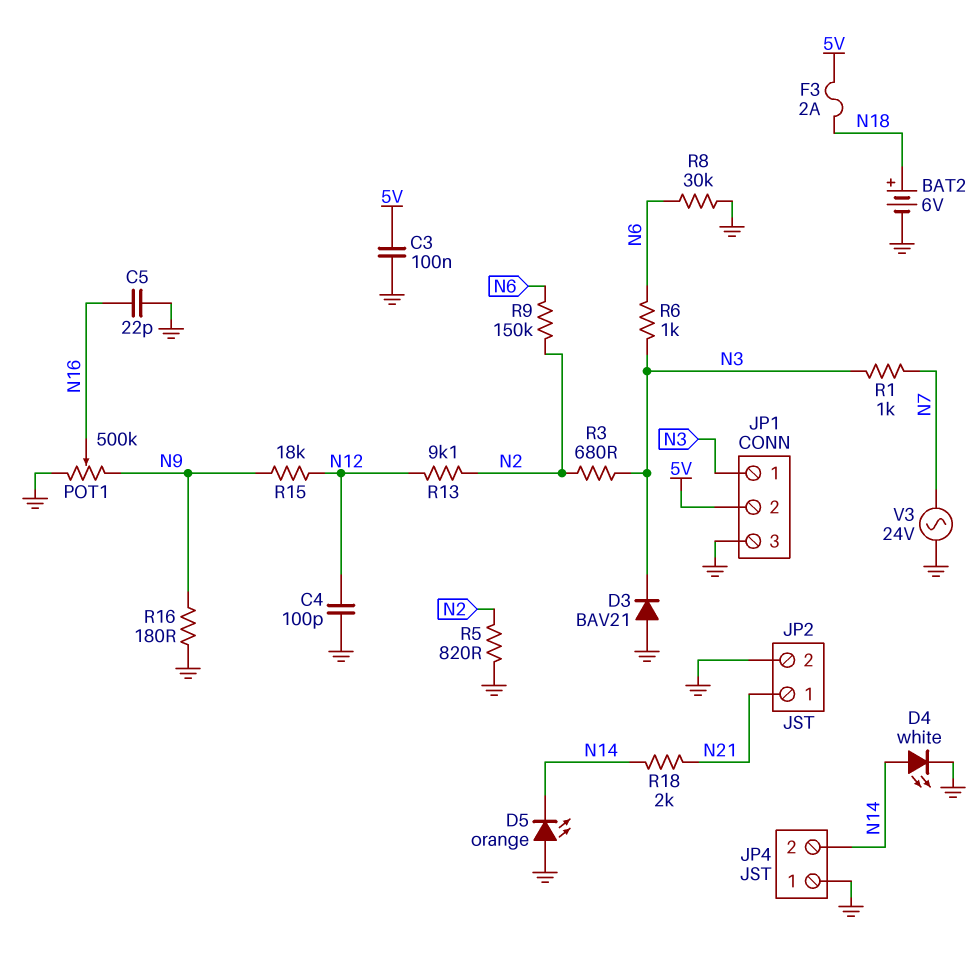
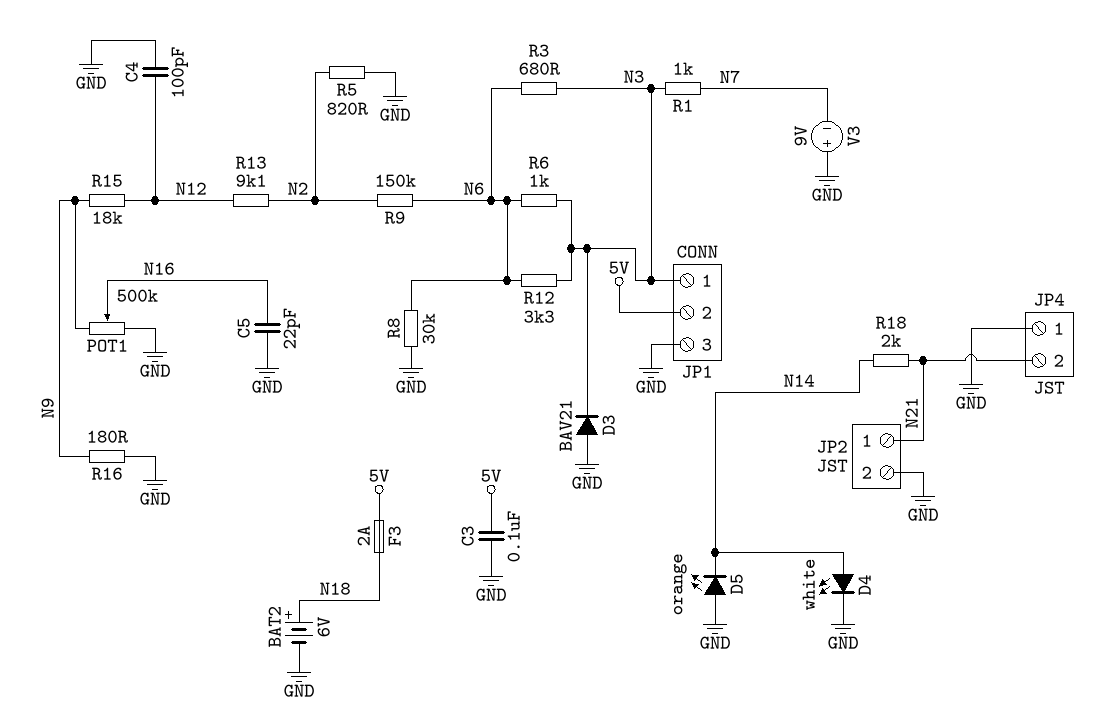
JP4 pin 2: N14 -> N21
R3: 680 (N2, N3) -> 680 (N3, N6)
R12: none -> 3.3k (N3, N6)
V3: AC 24V (GND, N7) -> 9V (plus GND, minus N7)

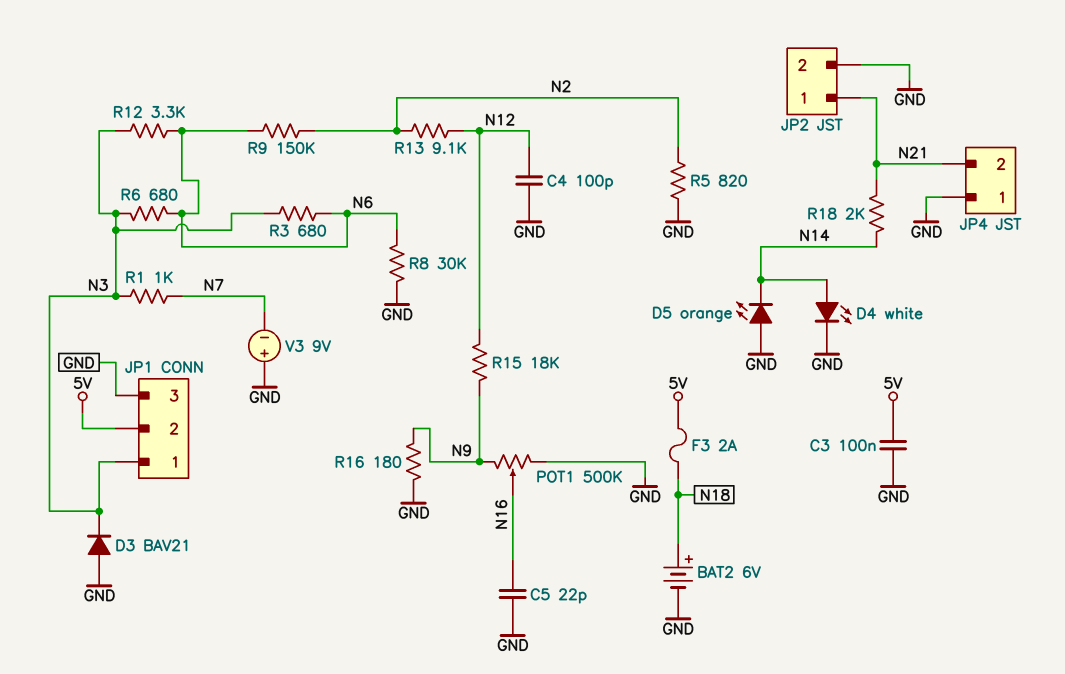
R6: 1k (N3, N6) -> 680 (N3, N6)

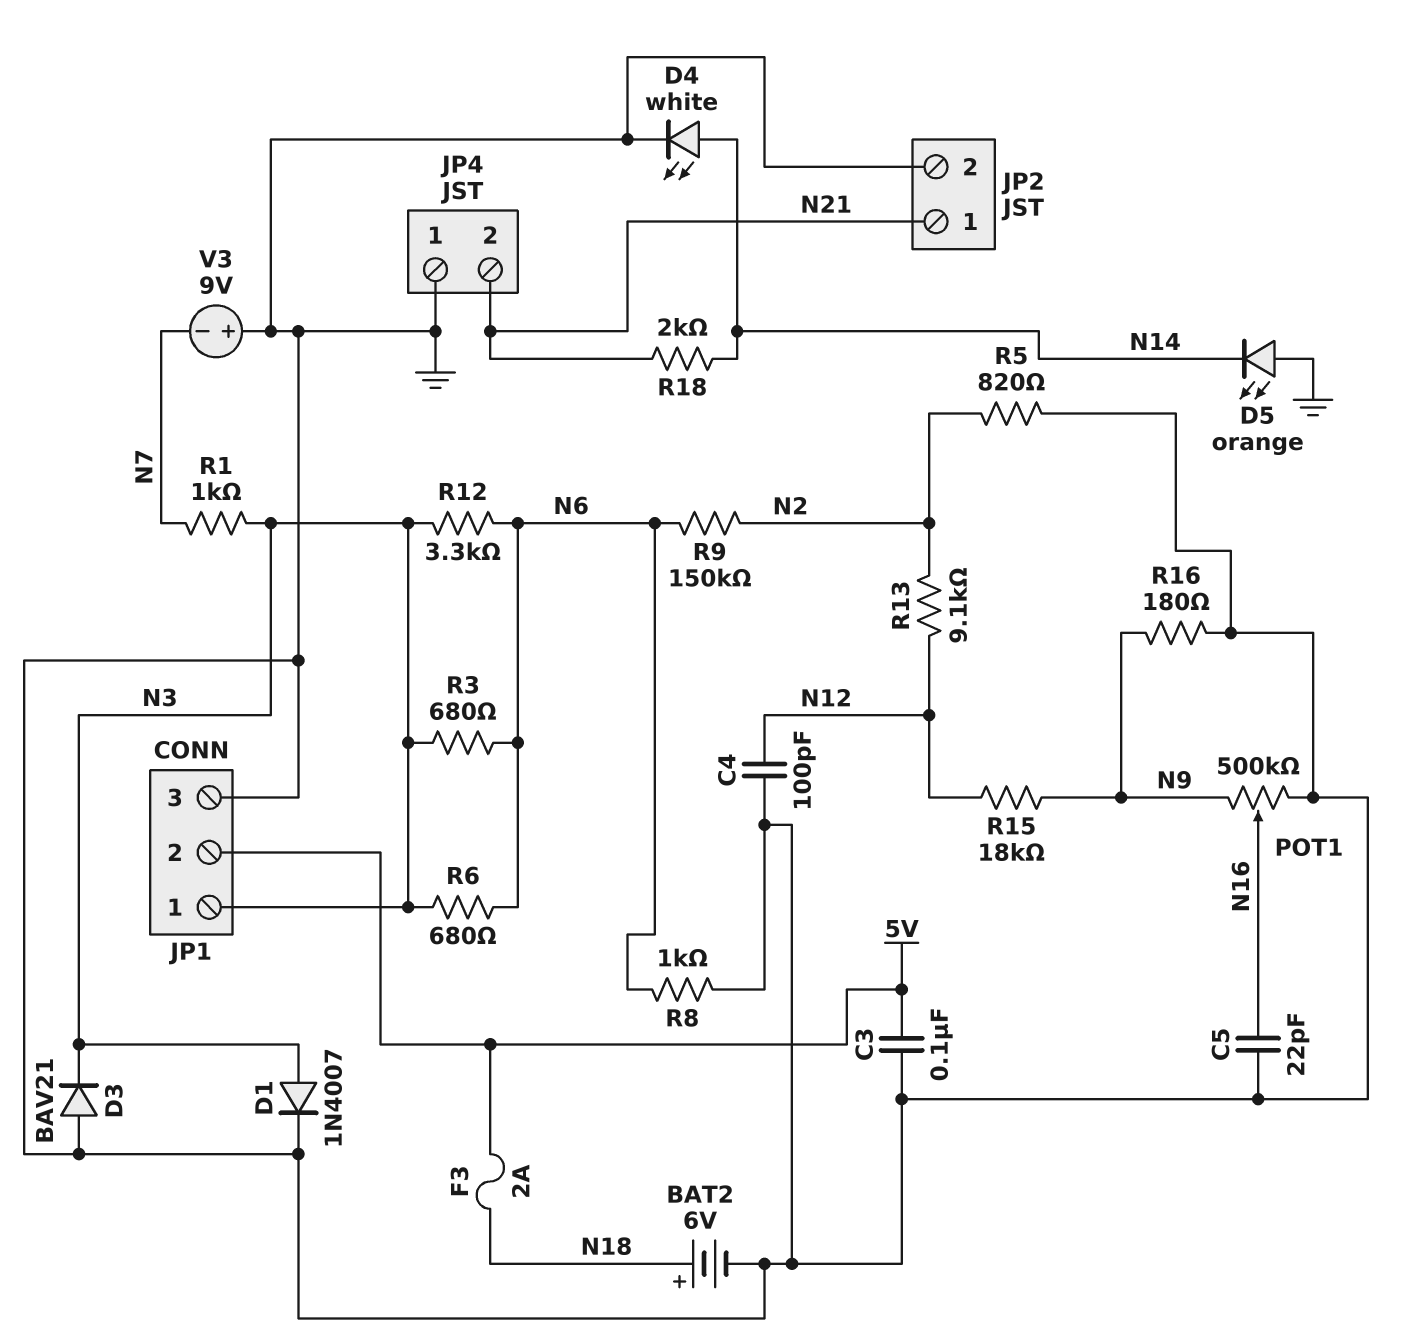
D1: none -> diode 1N4007 (A N3, K GND)
R8: 30k (GND, N6) -> 1k (GND, N6)

